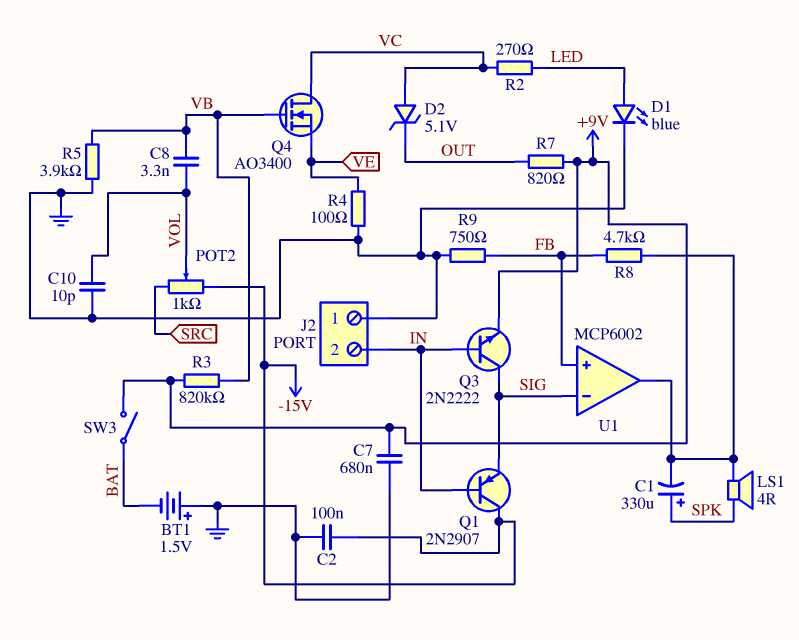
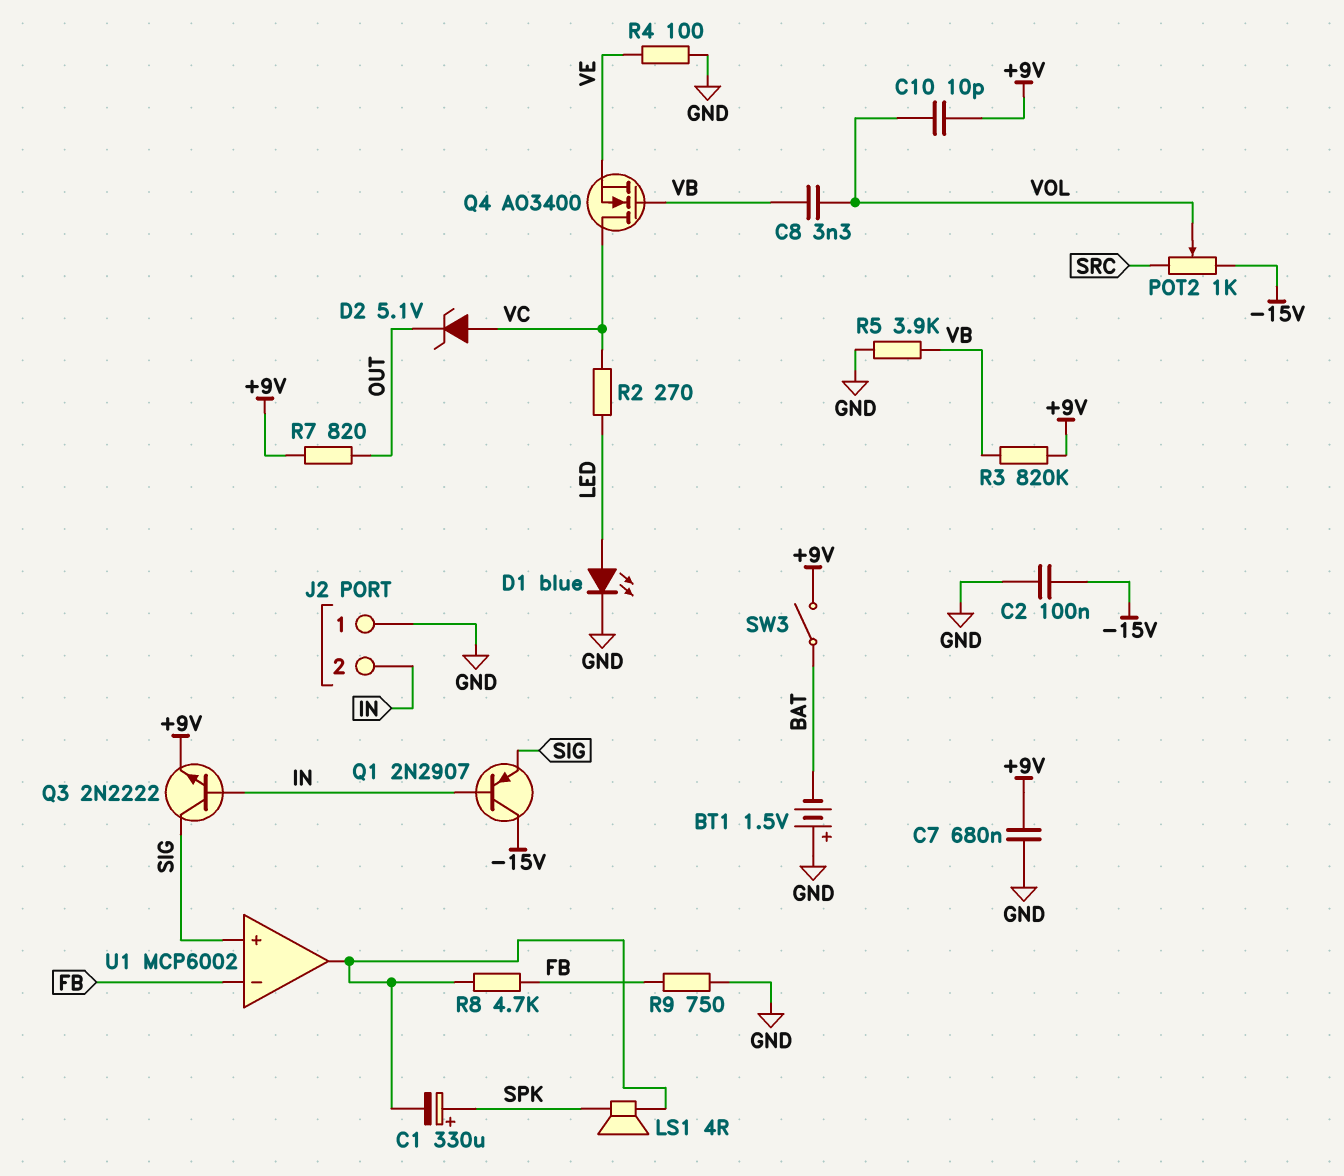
C10: 10pF (GND, VOL) -> 10pF (+9V, VOL)
U1 pin in+: FB -> SIG
U1 pin in-: SIG -> FB

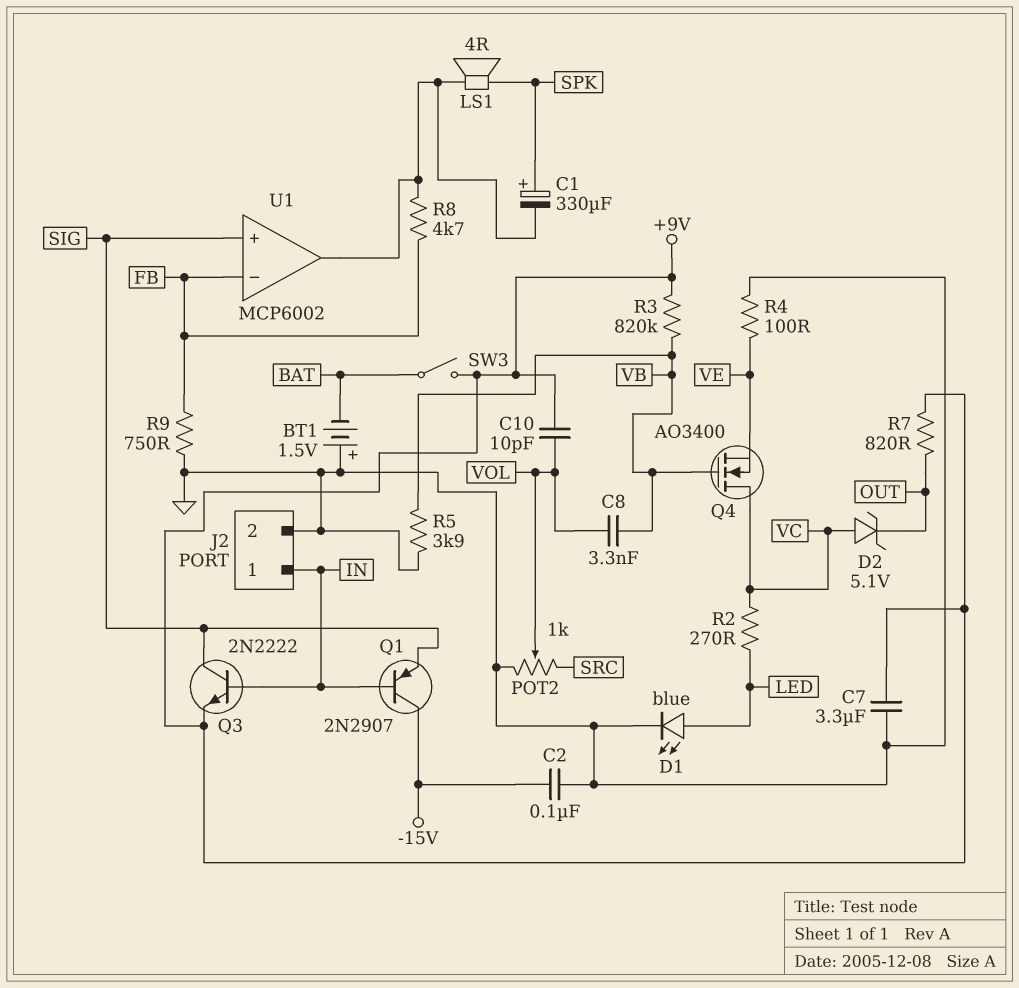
C7: 680nF (+9V, GND) -> 3.3uF (+9V, GND)
J2 pin 1: GND -> IN
J2 pin 2: IN -> GND
POT2: 1k (-15V, SRC, wiper VOL) -> 1k (GND, SRC, wiper VOL)

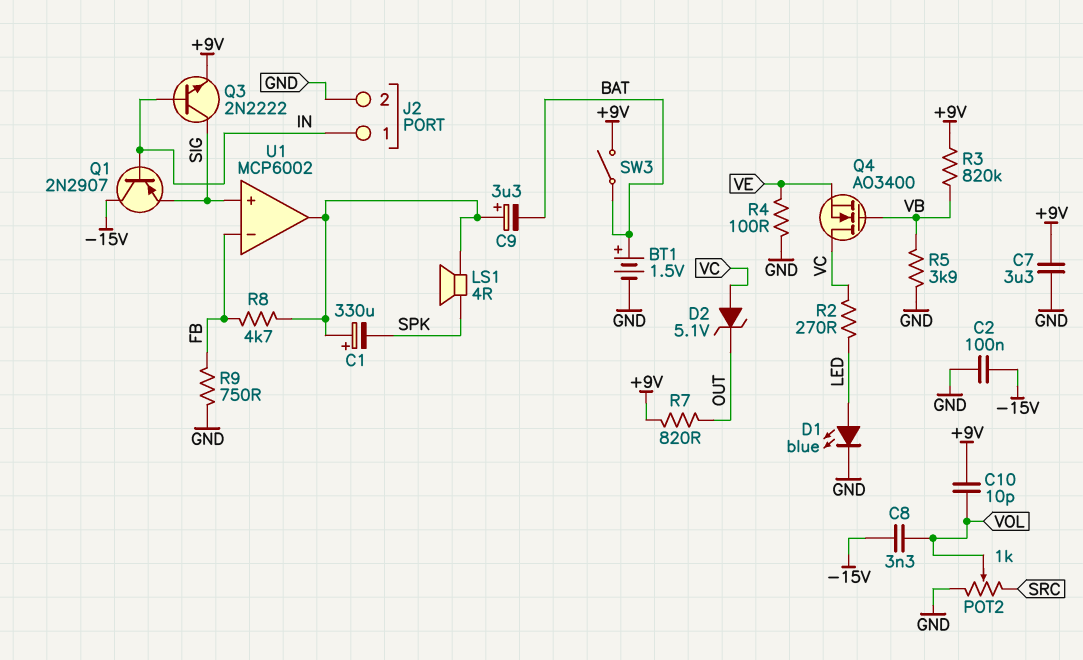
BT1: 1.5V (plus GND, minus BAT) -> 1.5V (plus BAT, minus GND)
C1: 330uF (plus SPK, minus U1/out) -> 330uF (plus U1/out, minus SPK)
C8: 3.3nF (VB, VOL) -> 3.3nF (-15V, VOL)
C9: none -> 3.3uF (plus U1/out, minus BAT)

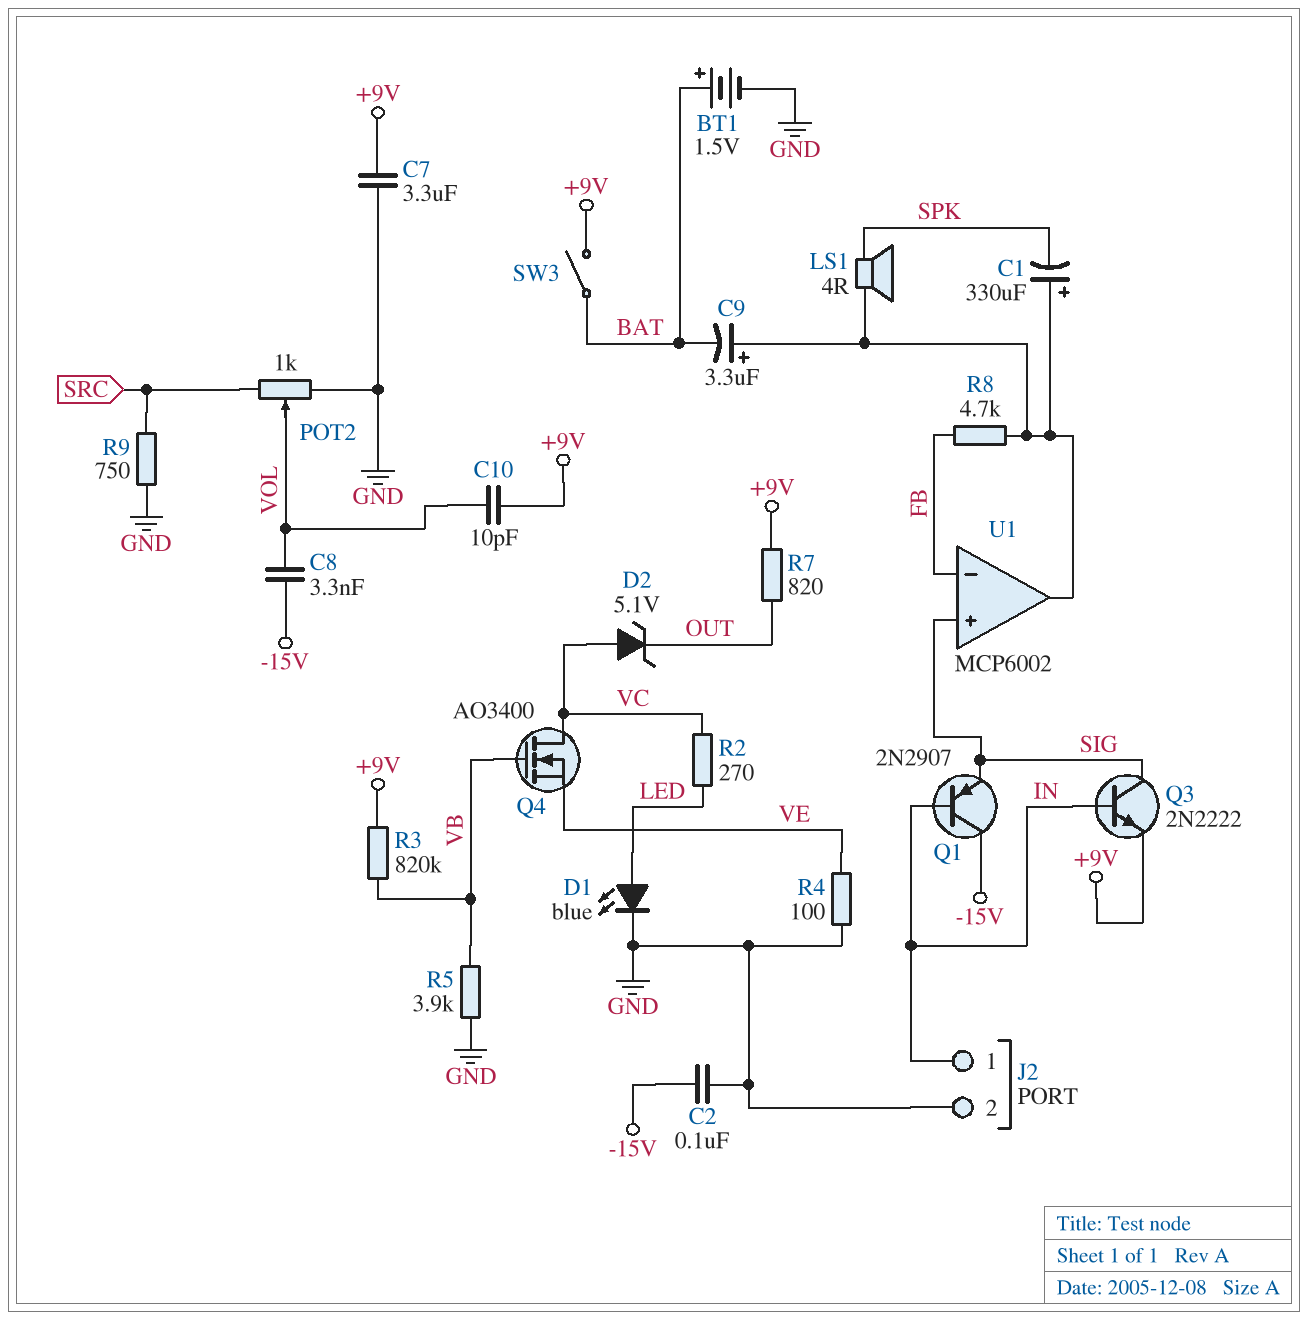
R9: 750 (FB, GND) -> 750 (GND, SRC)

